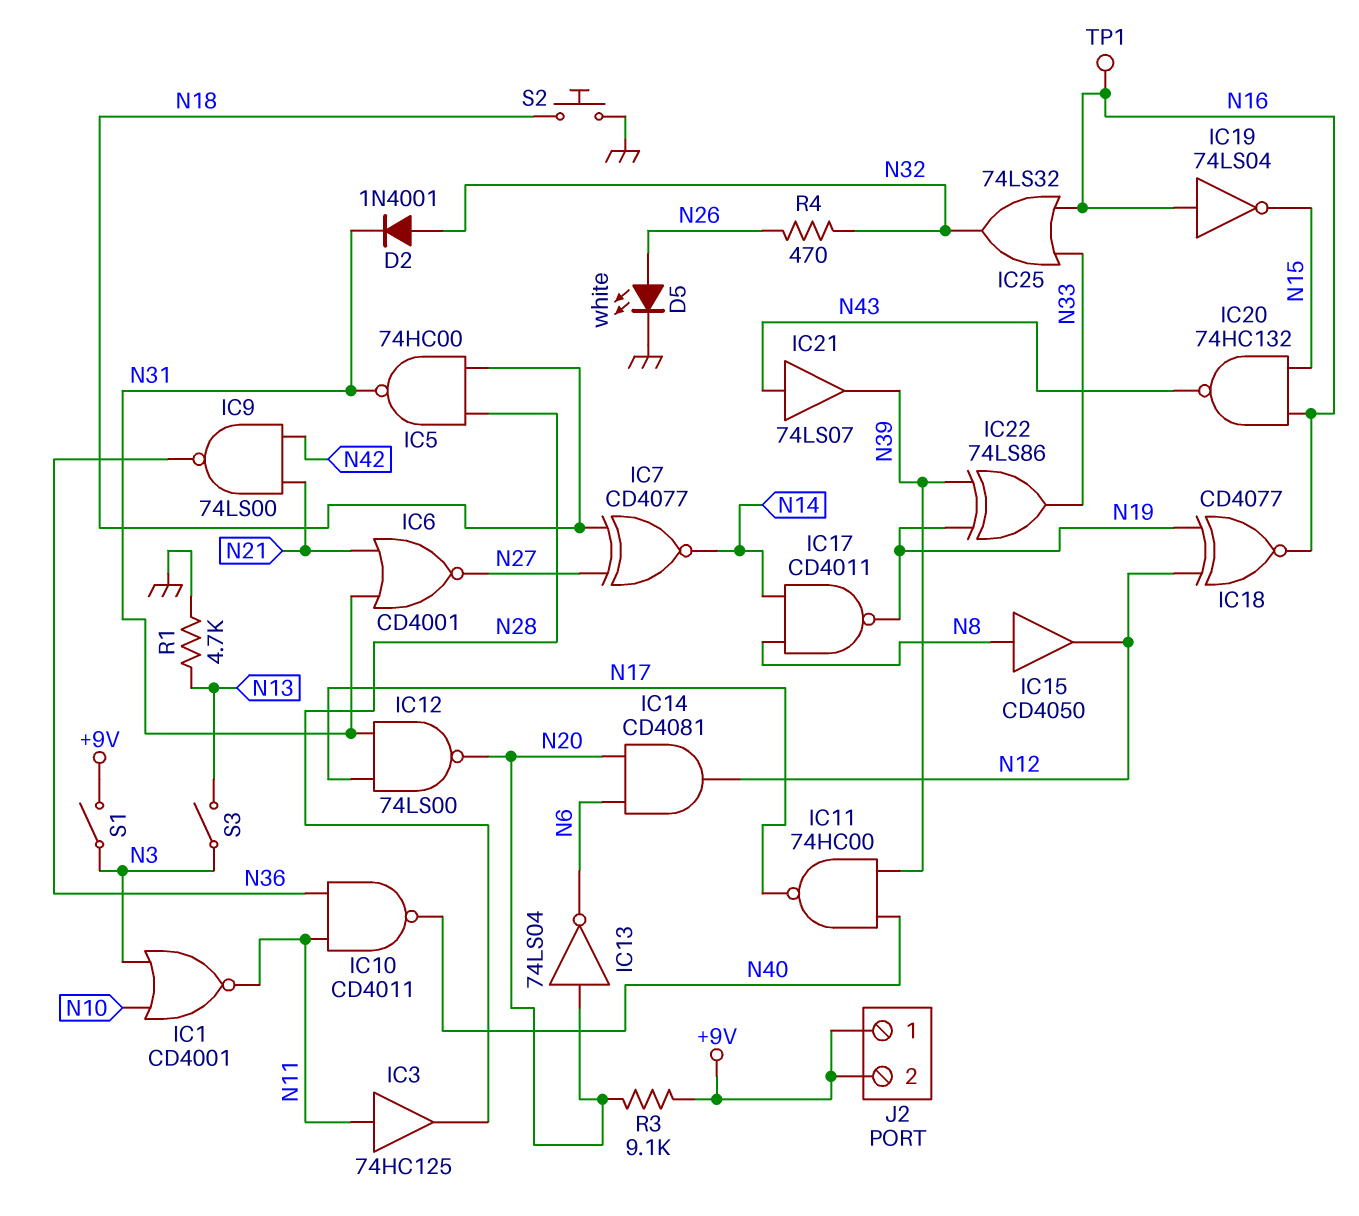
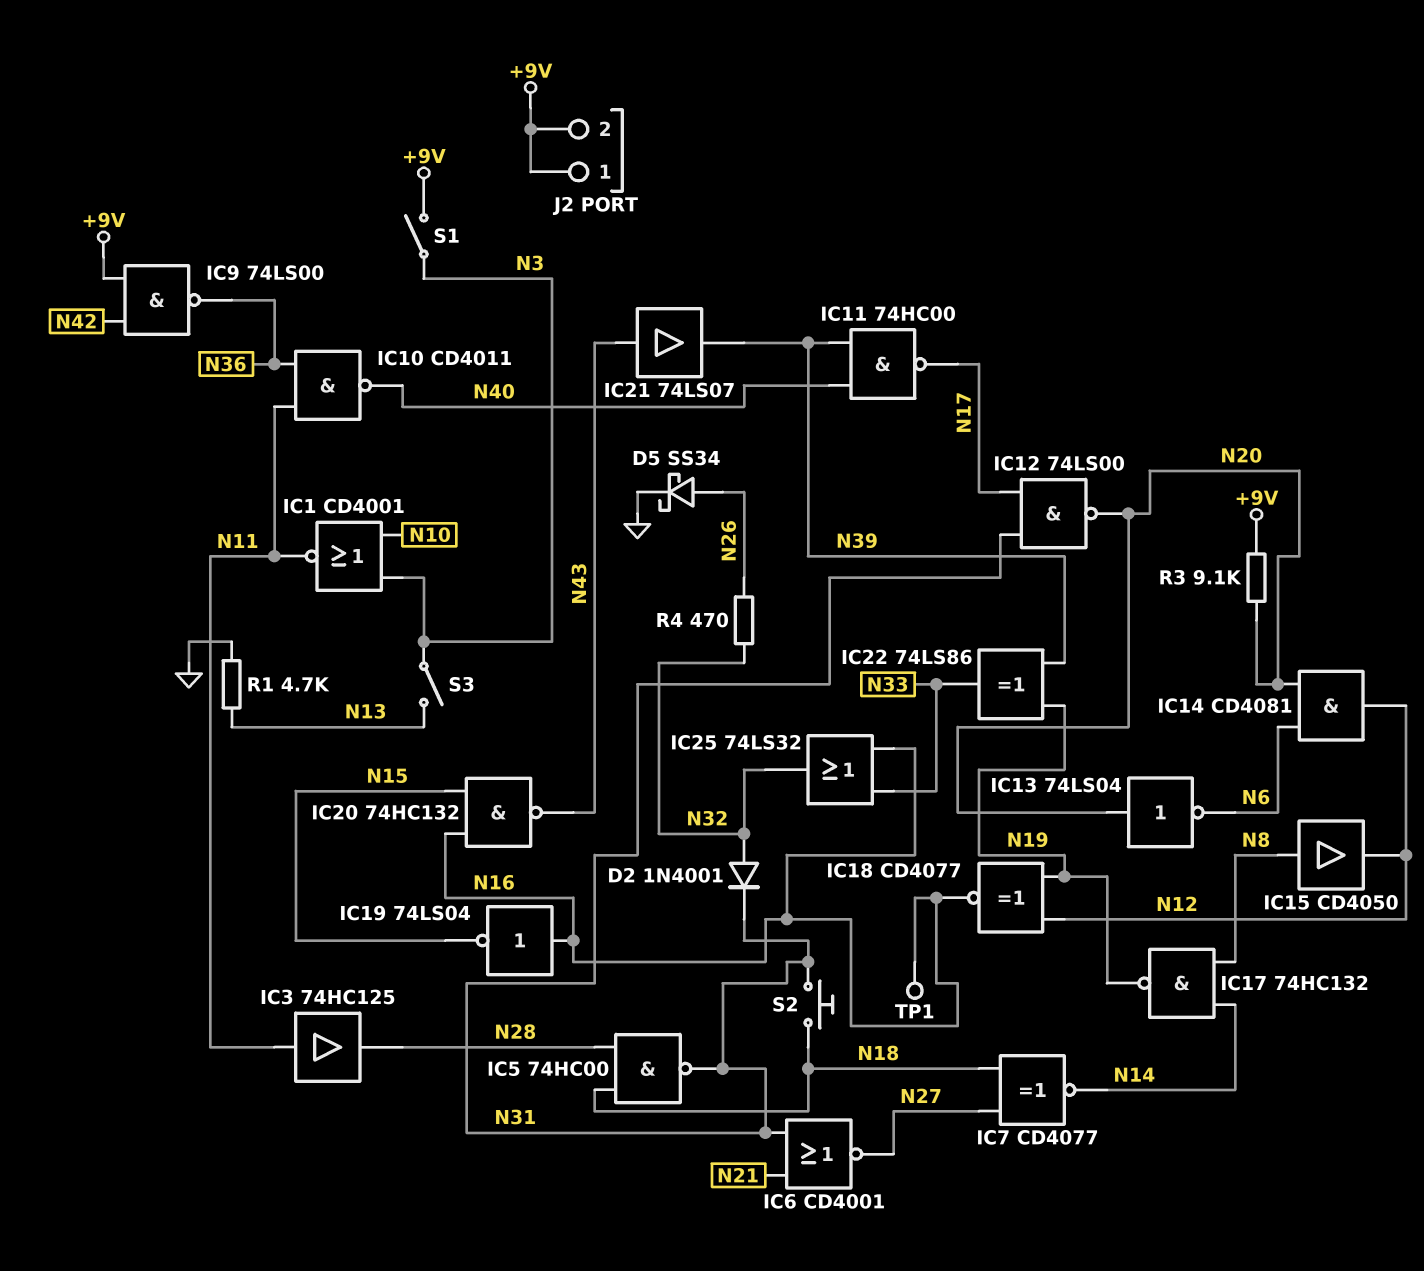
D5: LED white (A N26, K GND) -> schottky SS34 (A N26, K GND)
IC9: NAND 74LS00 (in N21, in N42, out N36) -> NAND 74LS00 (in +9V, in N42, out N36)
IC17: NAND CD4011 (in N8, in N14, out N19) -> NAND 74HC132 (in N8, in N14, out N19)
S2: button (GND, N18) -> button (N18, N31)

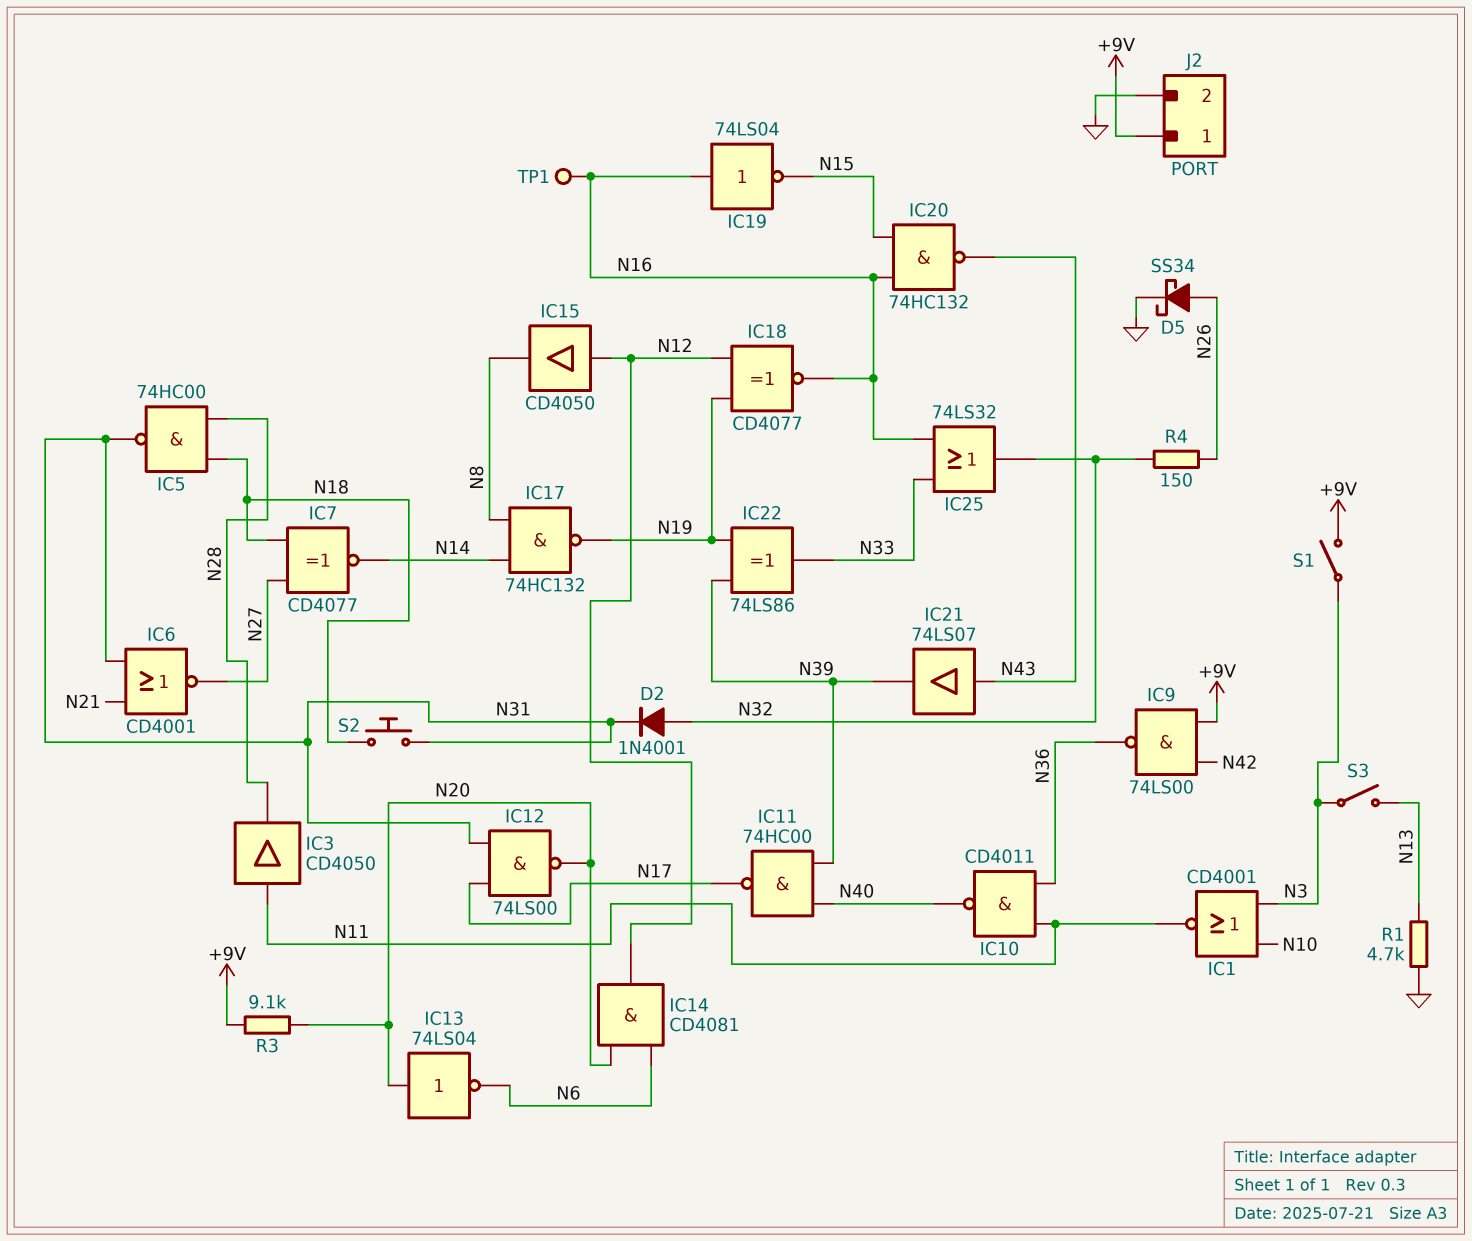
IC3: buffer 74HC125 (in N11, out N28) -> buffer CD4050 (in N11, out N28)
IC15: buffer CD4050 (in N8, out N12) -> buffer CD4050 (in N12, out N8)
J2 pin 2: +9V -> GND
R4: 470 (N26, N32) -> 150 (N26, N32)

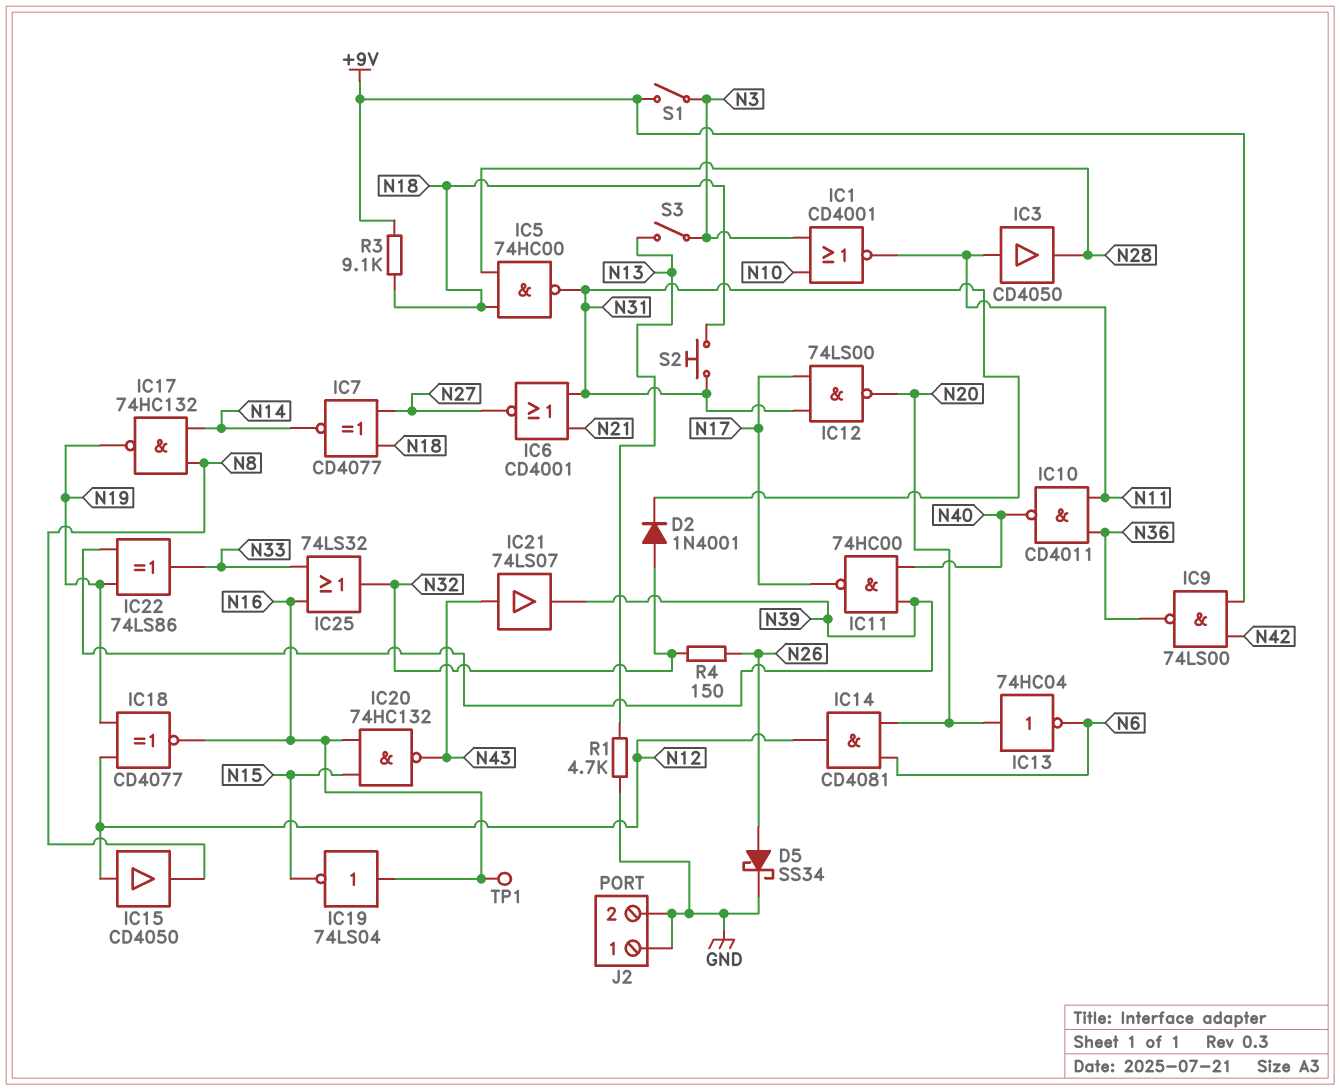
IC13: NOT 74LS04 (in N20, out N6) -> NOT 74HC04 (in N20, out N6)
J2 pin 1: +9V -> GND
R3: 9.1k (+9V, N20) -> 9.1k (+9V, N18)

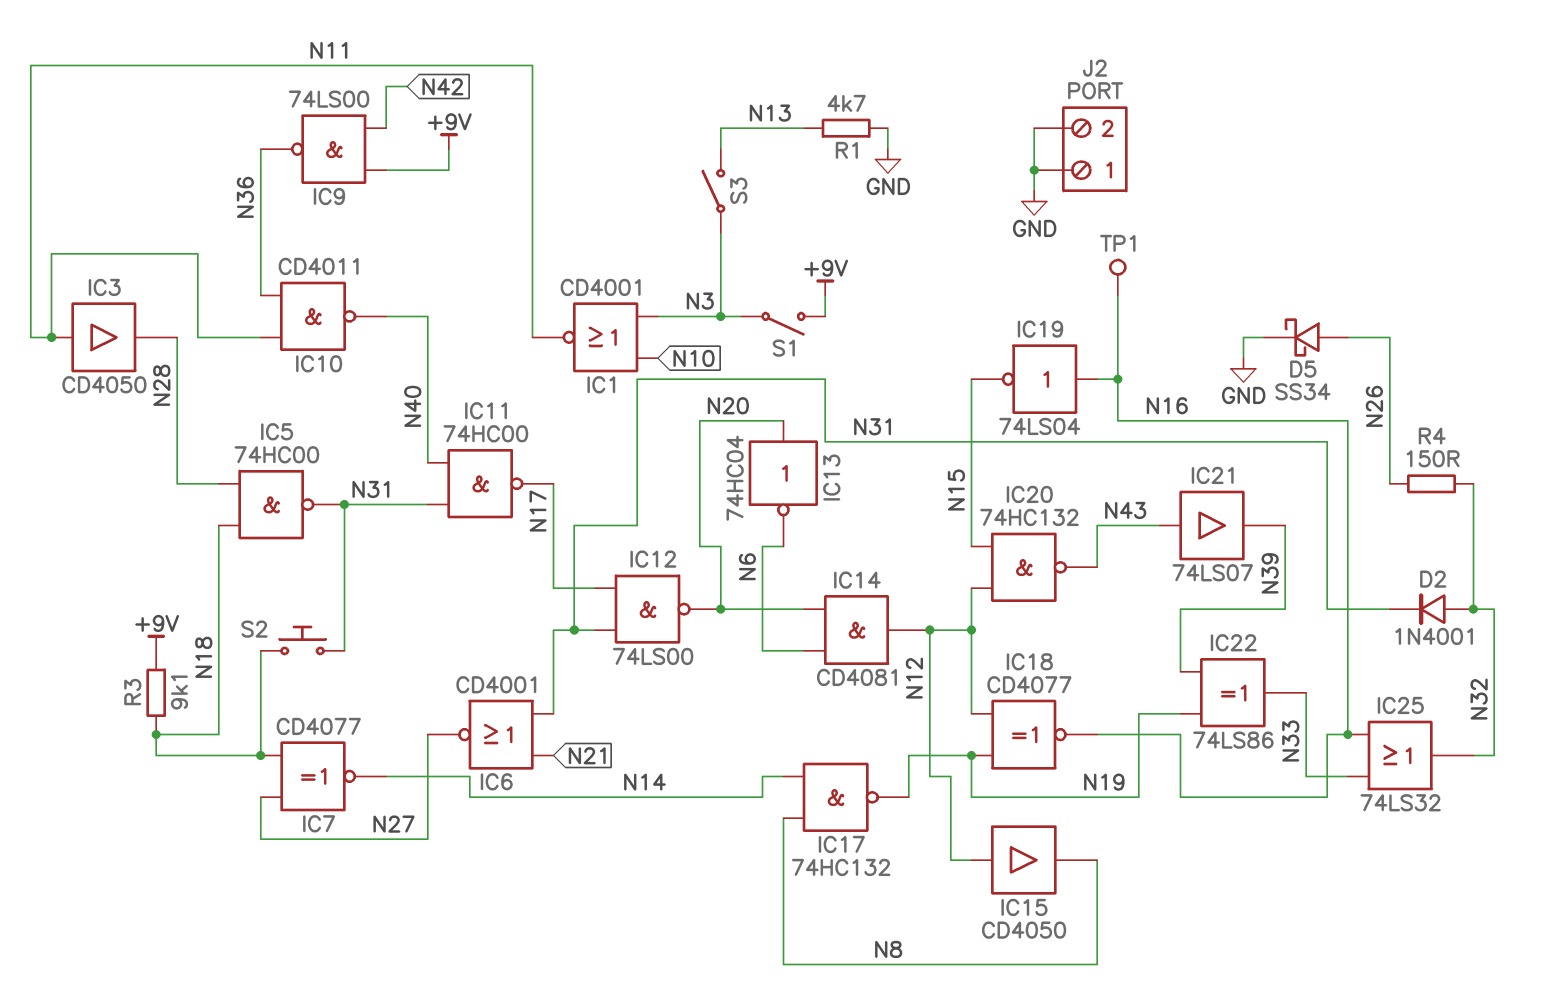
IC11: NAND 74HC00 (in N39, in N40, out N17) -> NAND 74HC00 (in N31, in N40, out N17)
IC20: NAND 74HC132 (in N15, in N16, out N43) -> NAND 74HC132 (in N12, in N15, out N43)

